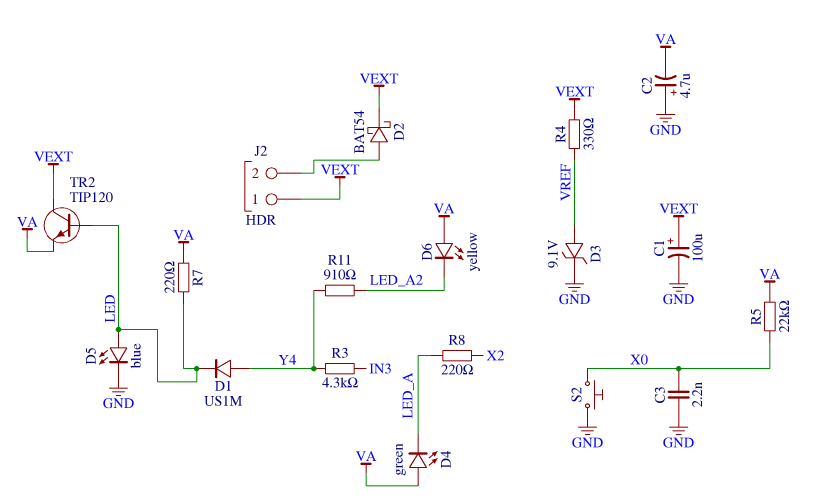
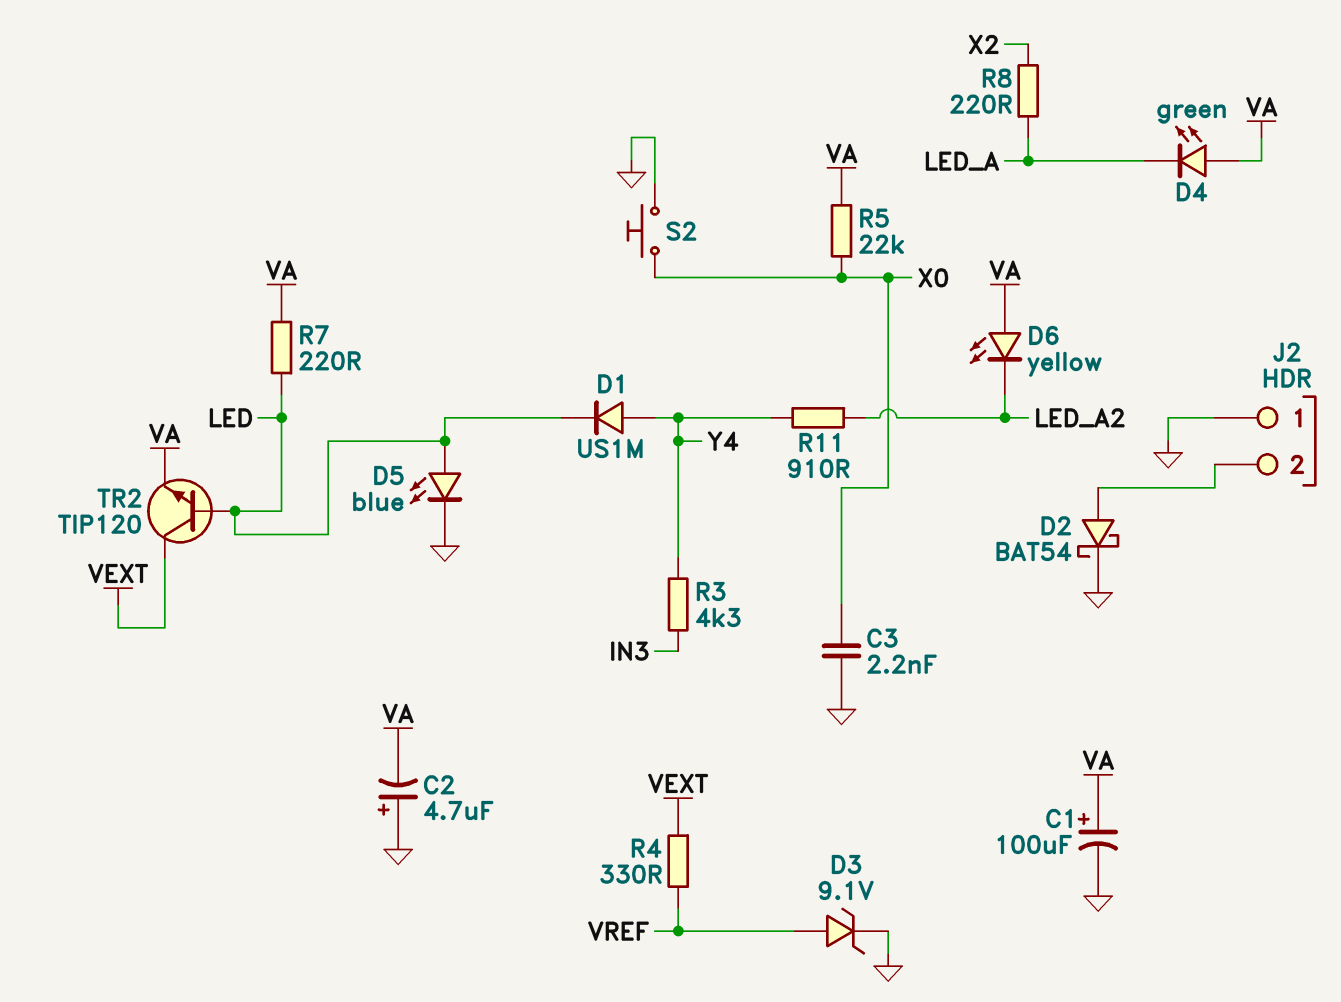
C1: 100uF (plus VEXT, minus GND) -> 100uF (plus VA, minus GND)
D2: schottky BAT54 (A J2/2, K VEXT) -> schottky BAT54 (A J2/2, K GND)
J2 pin 1: VEXT -> GND

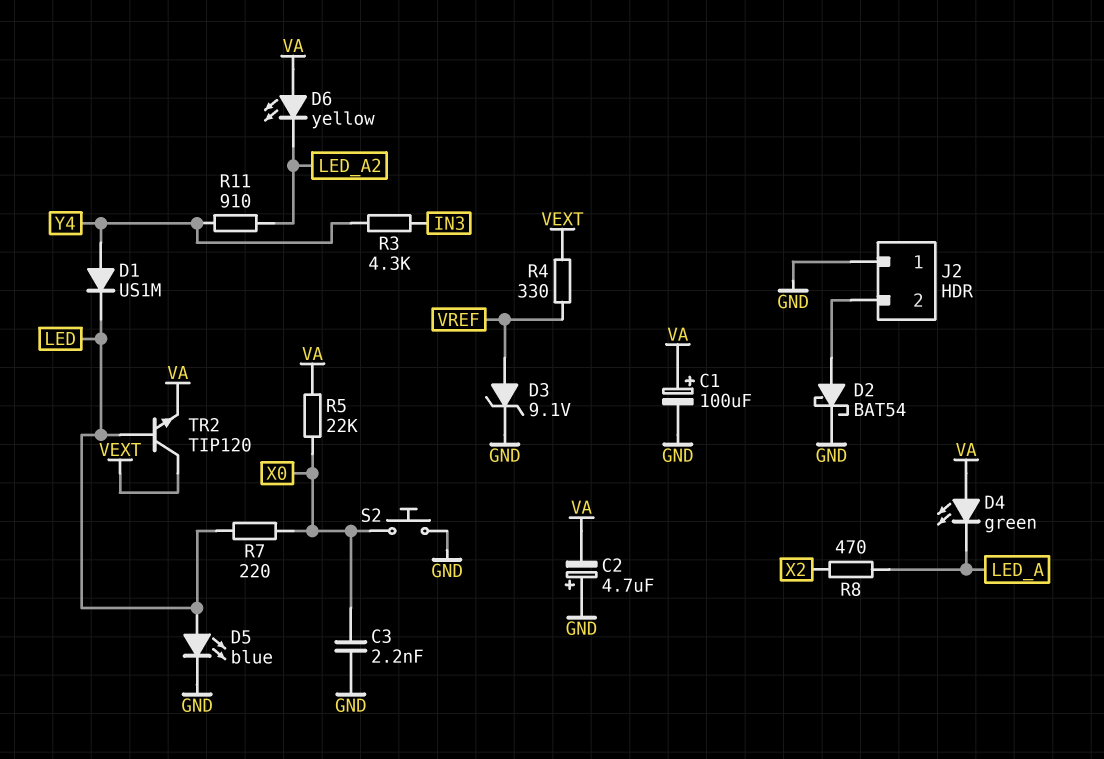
R7: 220 (LED, VA) -> 220 (LED, X0)
R8: 220 (LED_A, X2) -> 470 (LED_A, X2)

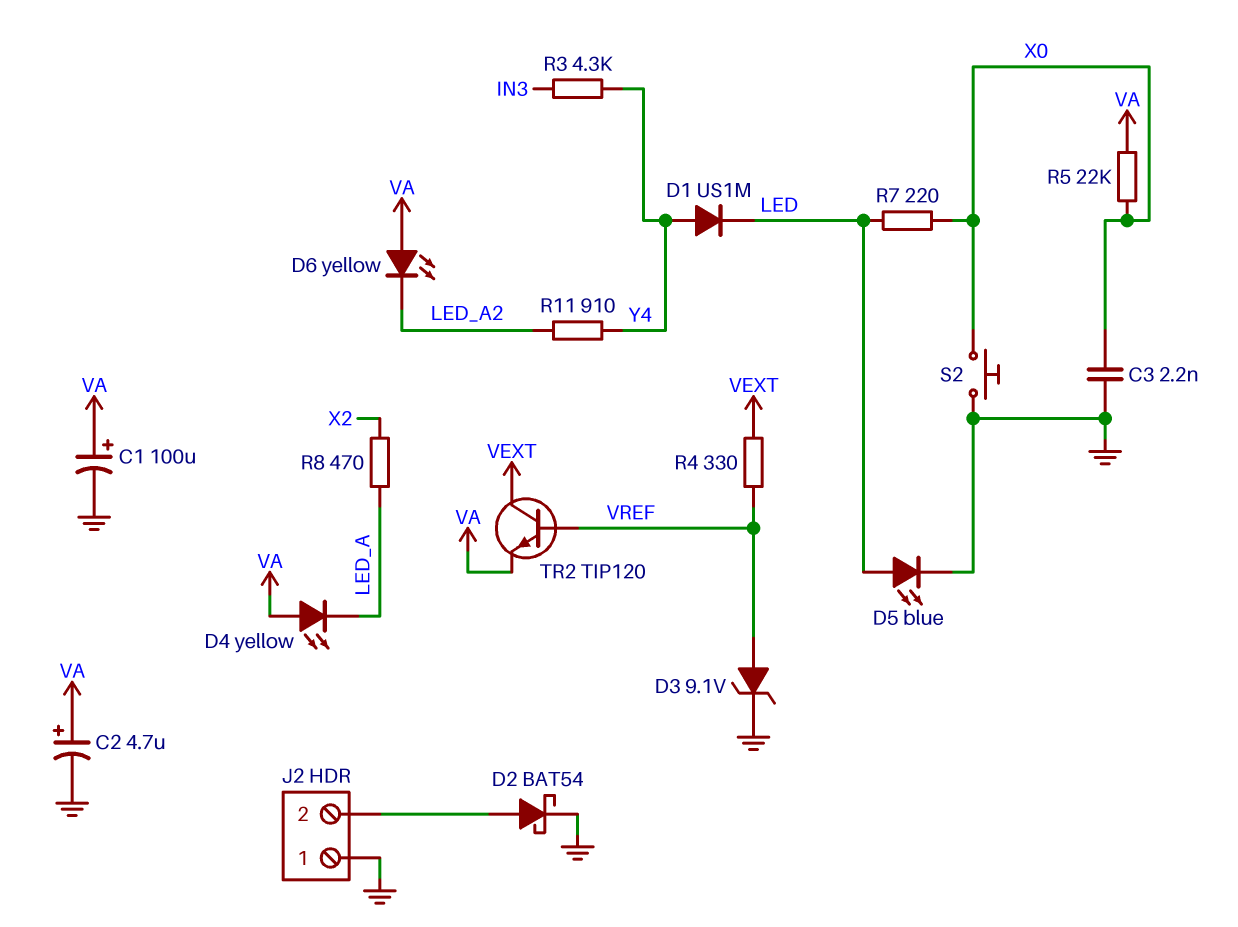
C2: 4.7uF (plus GND, minus VA) -> 4.7uF (plus VA, minus GND)
D4: LED green (A VA, K LED_A) -> LED yellow (A VA, K LED_A)
TR2: NPN TIP120 (B LED, C VEXT, E VA) -> NPN TIP120 (B VREF, C VEXT, E VA)

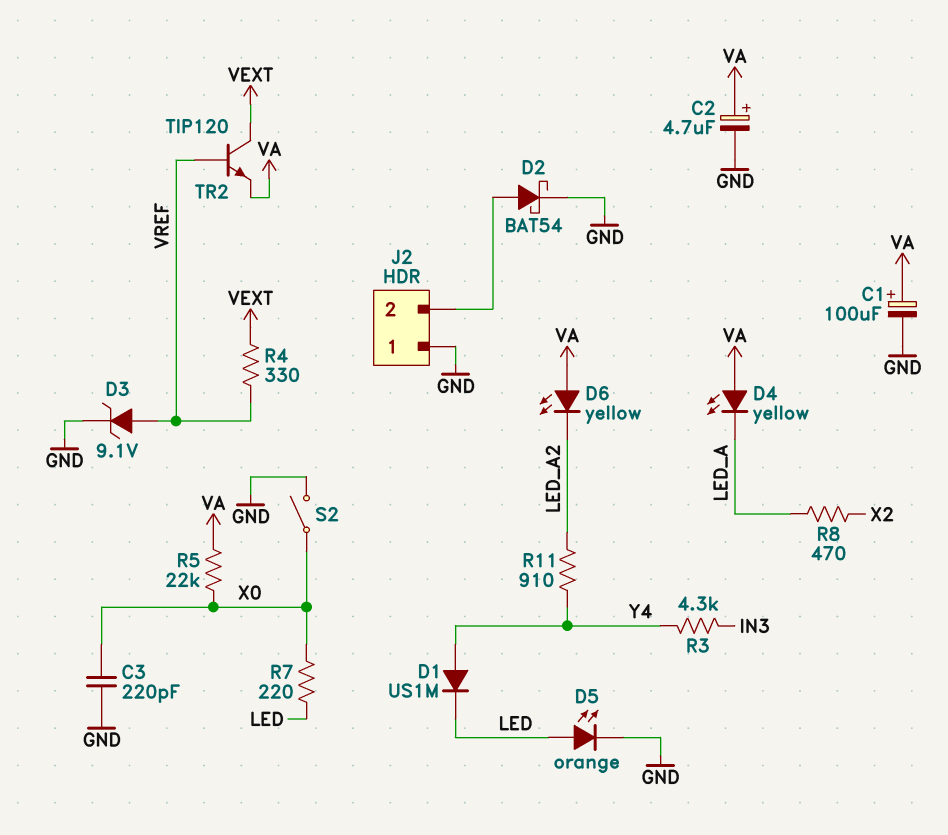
C3: 2.2nF (GND, X0) -> 220pF (GND, X0)
D5: LED blue (A LED, K GND) -> LED orange (A LED, K GND)
S2: button (GND, X0) -> switch (GND, X0)

